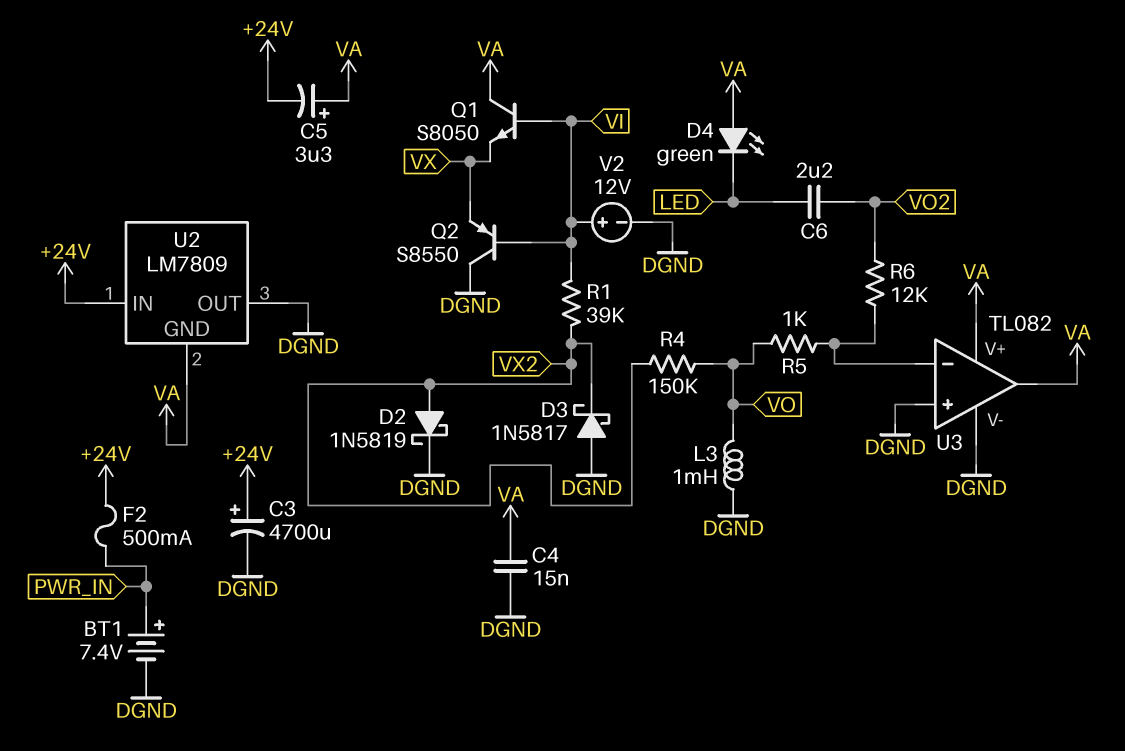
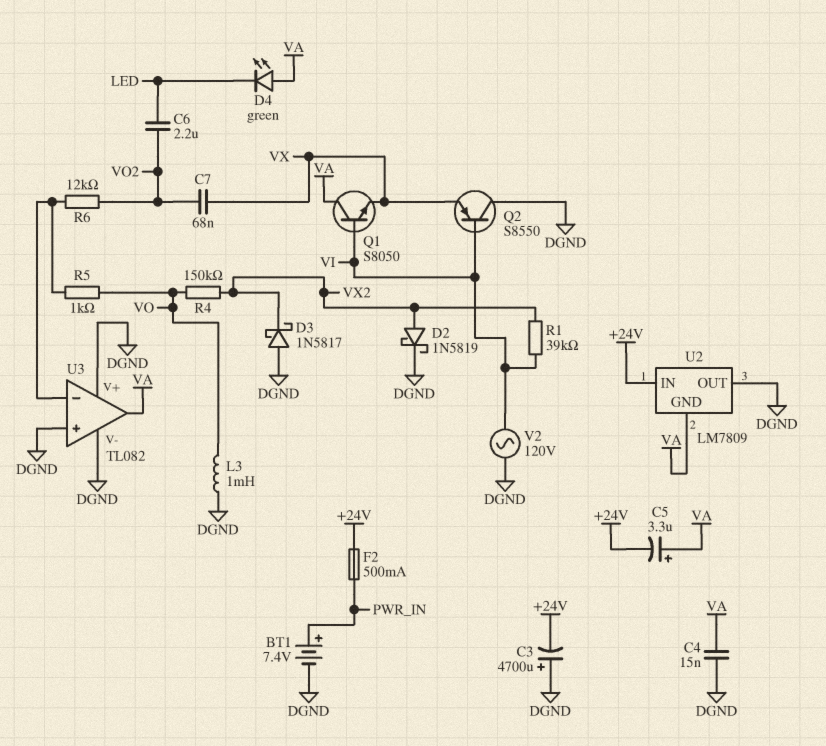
C3: 4700uF (plus +24V, minus DGND) -> 4700uF (plus DGND, minus +24V)
C7: none -> 68nF (VO2, VX)
U3 pin V+: VA -> DGND
V2: 12V (plus VI, minus DGND) -> AC 120V (DGND, VI)

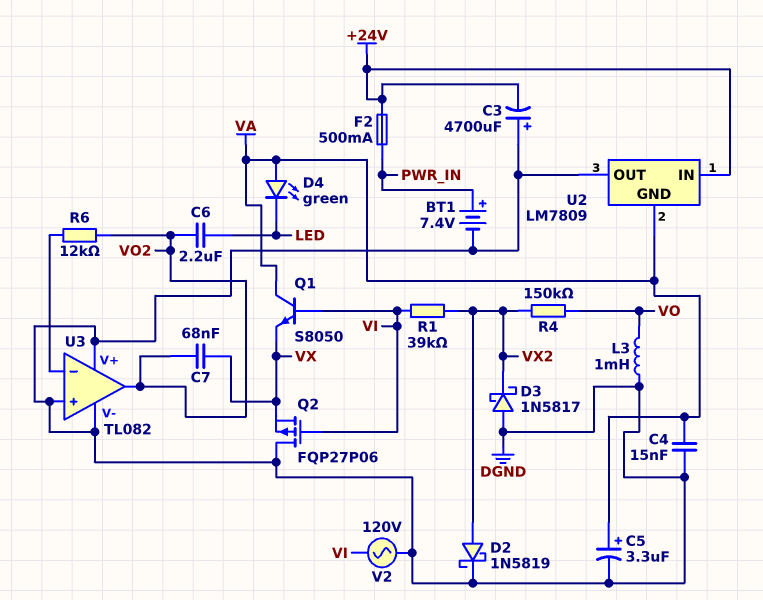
C5: 3.3uF (plus VA, minus +24V) -> 3.3uF (plus VA, minus DGND)
Q2: PNP S8550 (B VI, C DGND, E VX) -> PMOS FQP27P06 (G VI, D DGND, S VX)
R5: 1k (U3/in-, VO) -> none
U3 pin out: VA -> VO2

